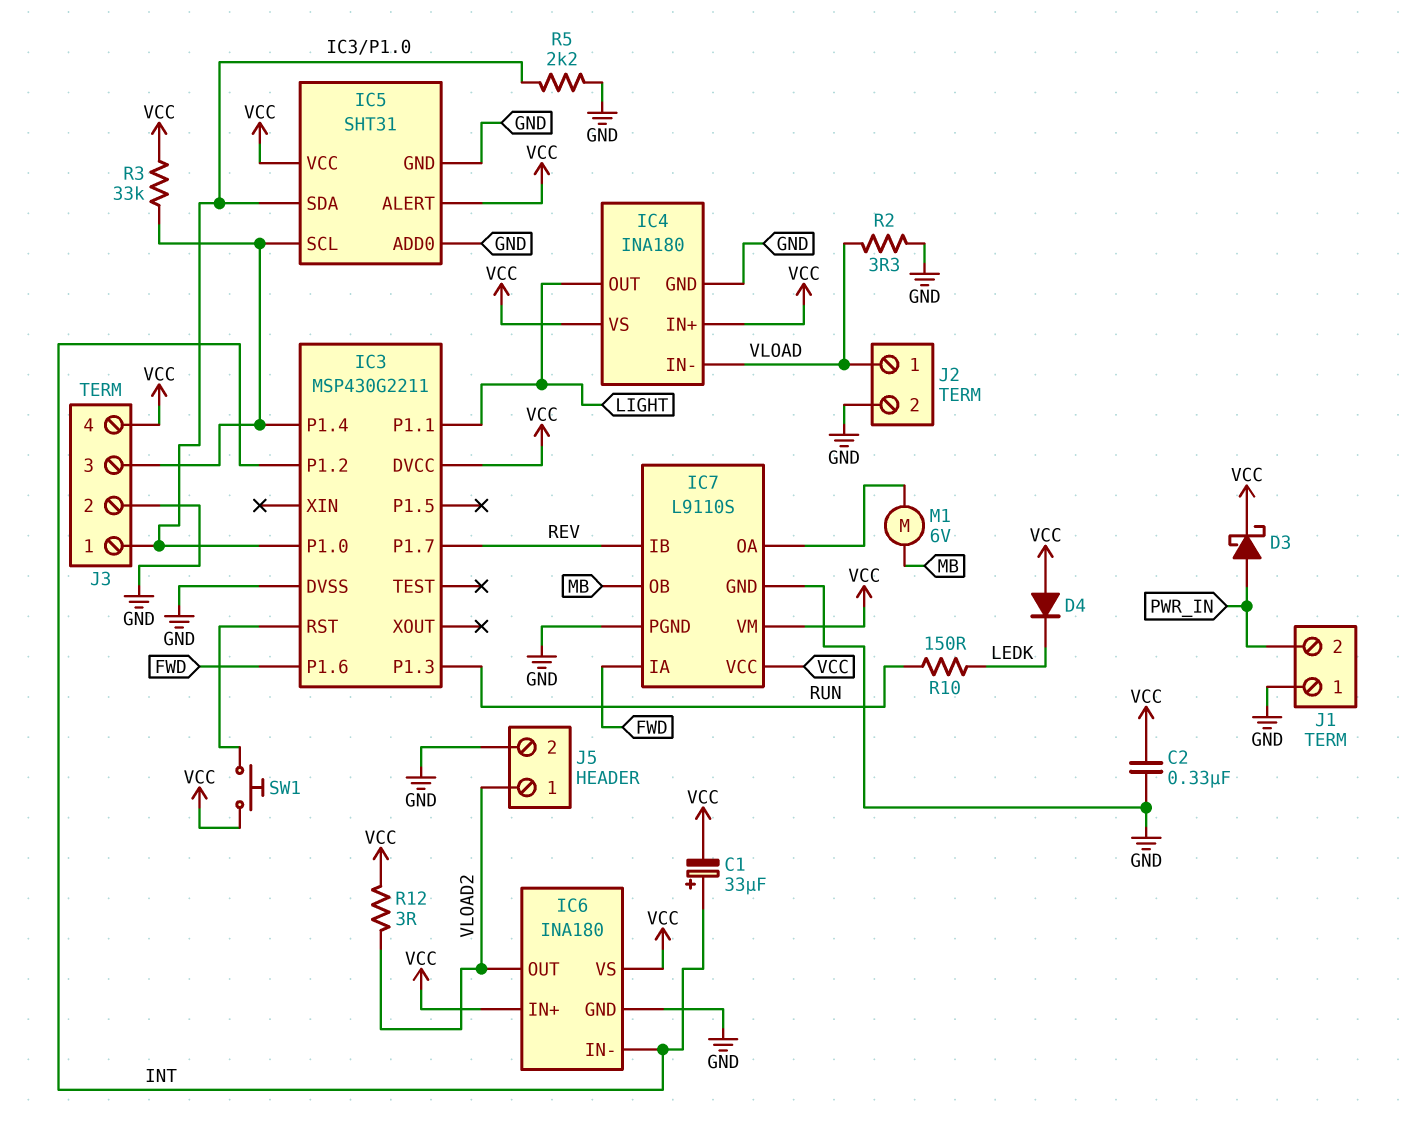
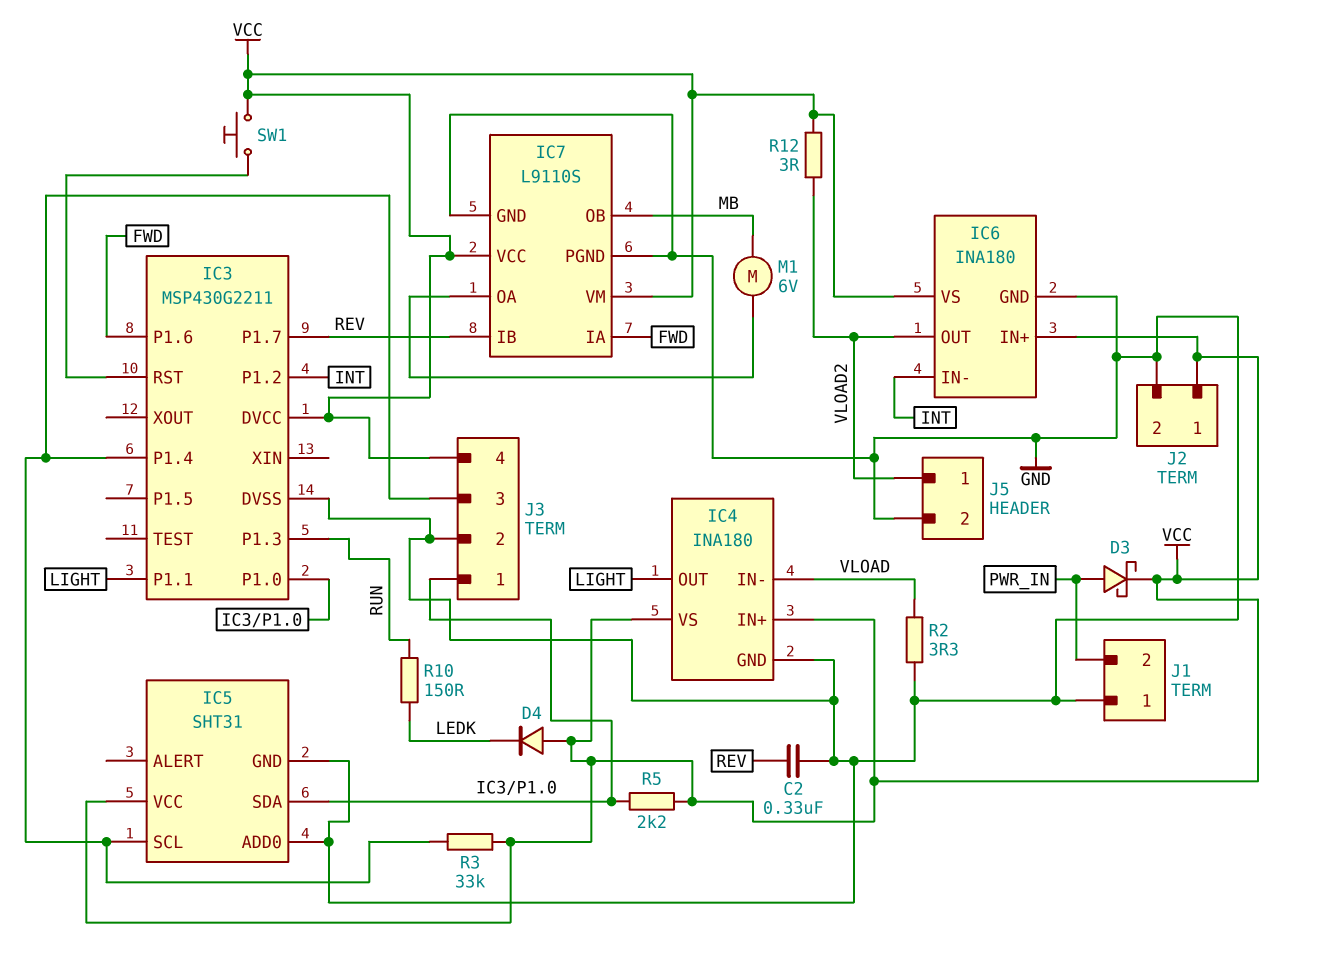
C1: 33uF (plus INT, minus VCC) -> none
C2: 330nF (GND, VCC) -> 330nF (GND, REV)
IC5 pin ALERT: VCC -> none
J2 pin 1: VLOAD -> VCC
R5: 2.2k (GND, IC3/P1.0) -> 2.2k (IC3/P1.0, VCC)

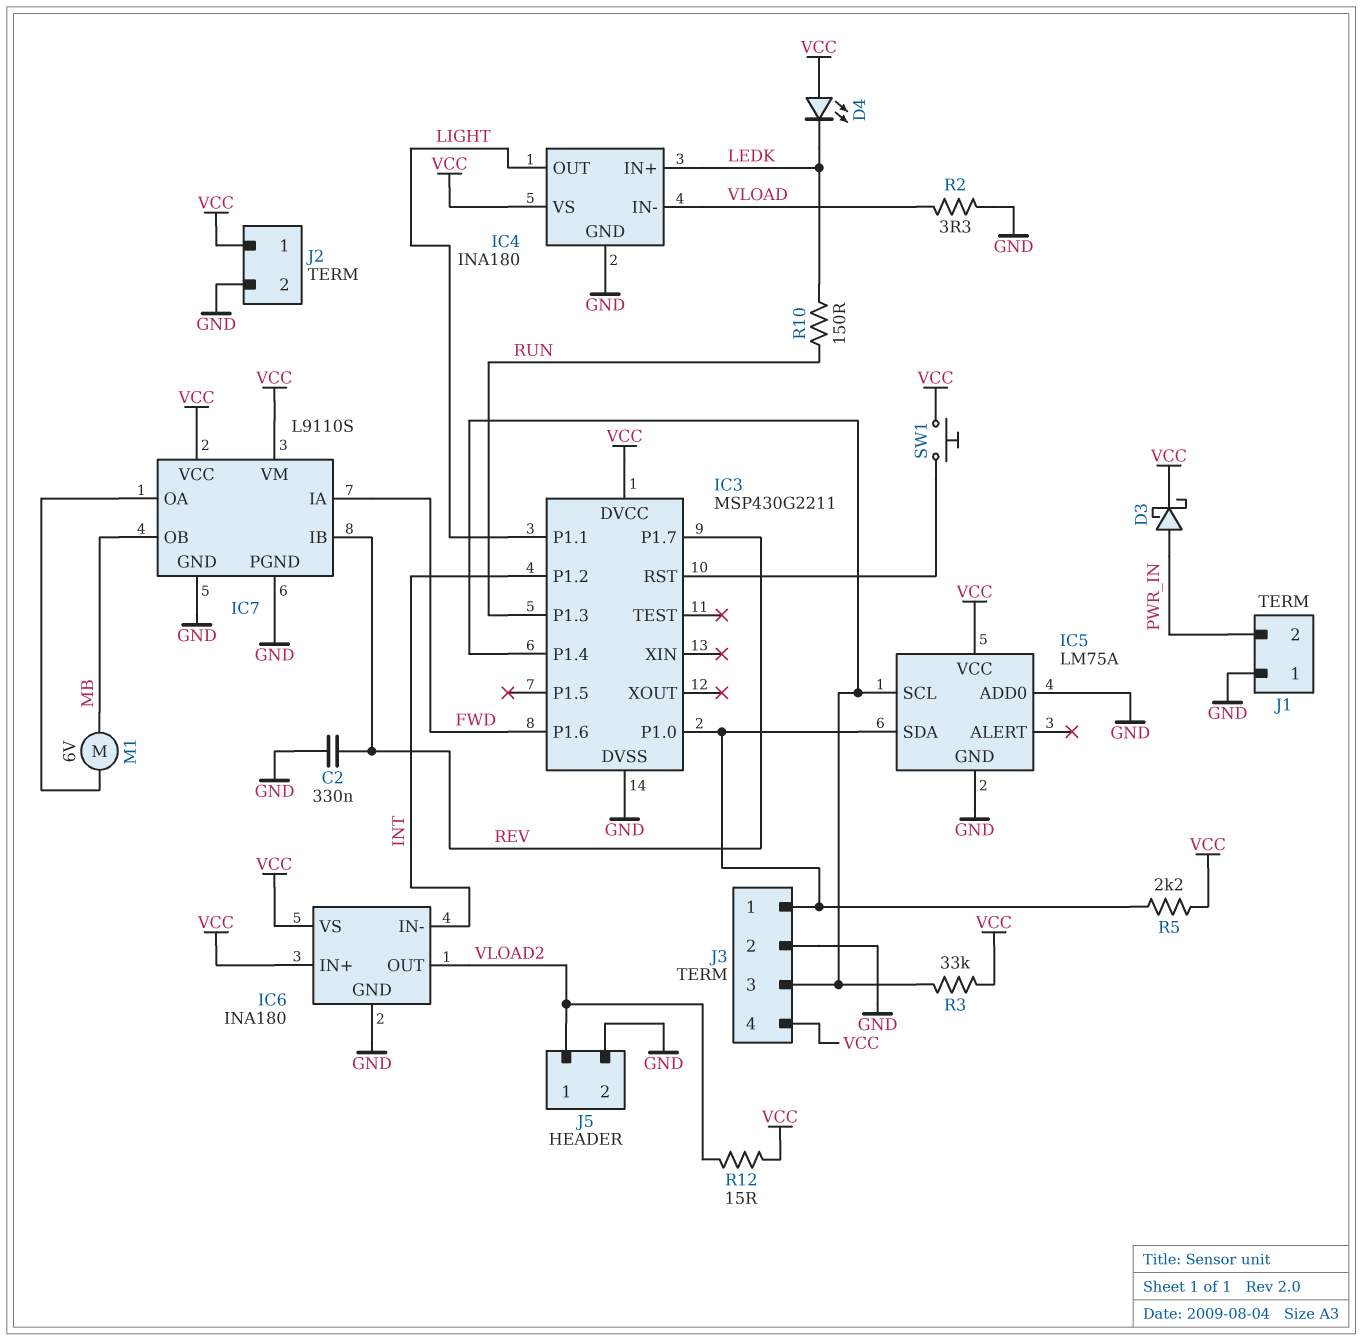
D4: diode (A VCC, K LEDK) -> LED (A VCC, K LEDK)
IC4 pin IN+: VCC -> LEDK
IC5: SHT31 -> LM75A
R12: 3 (VCC, VLOAD2) -> 15 (VCC, VLOAD2)

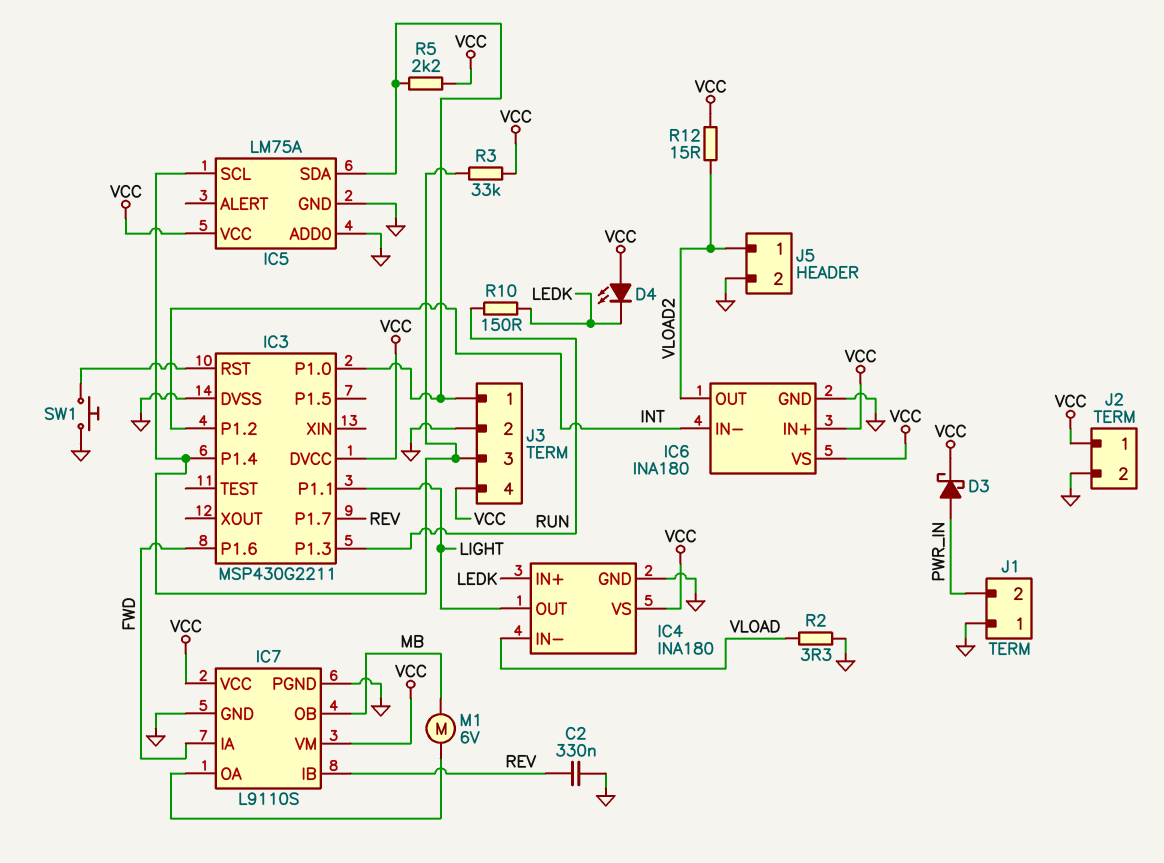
SW1: button (IC3/RST, VCC) -> button (GND, IC3/RST)

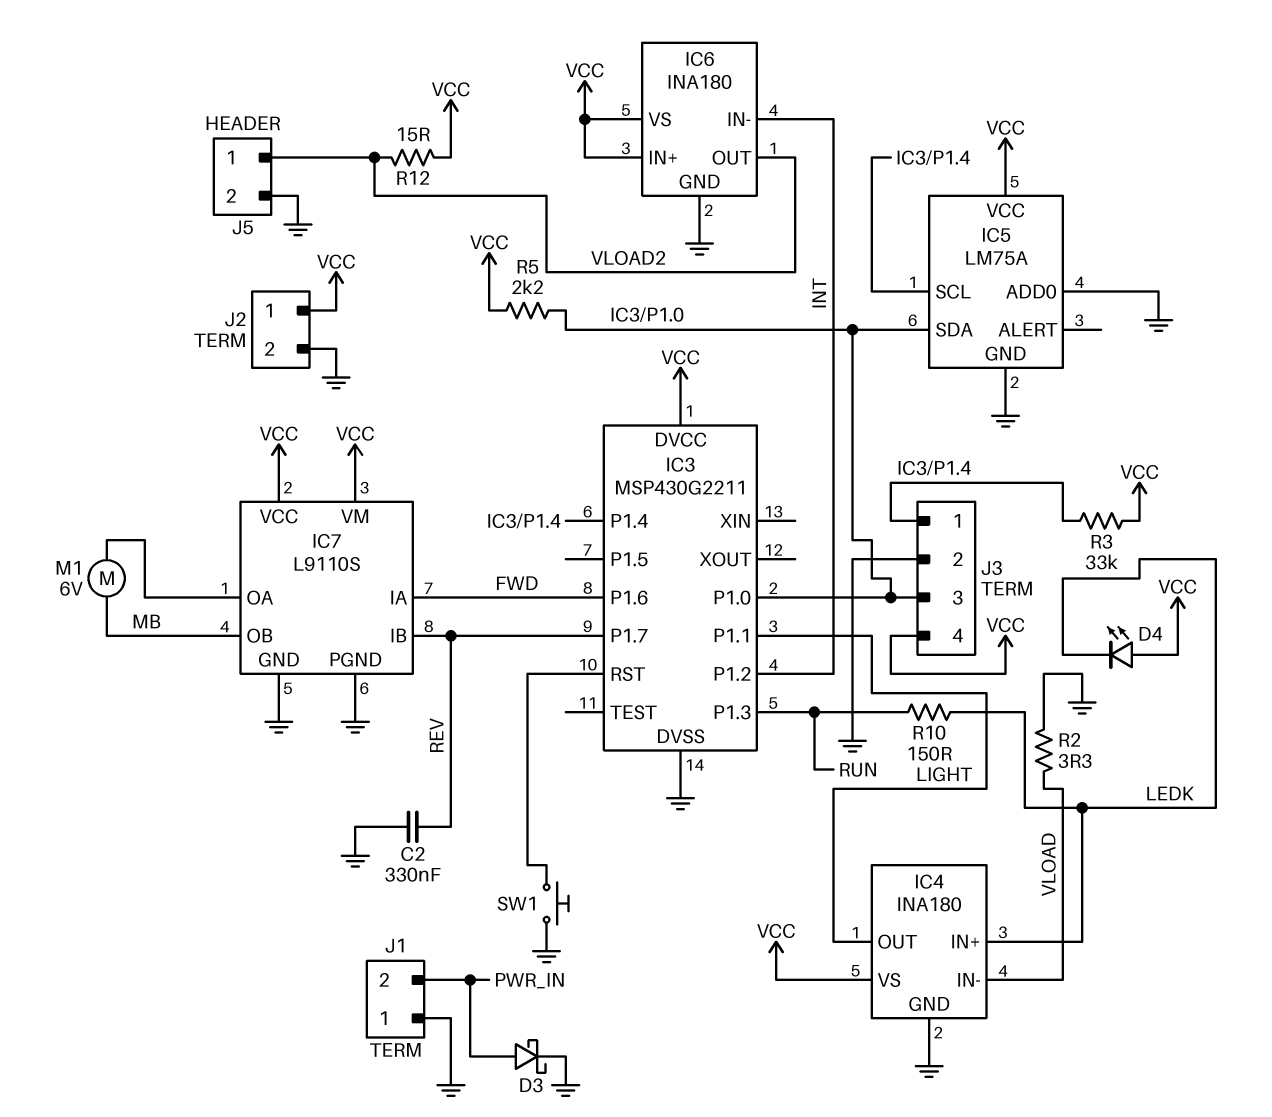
D3: schottky (A PWR_IN, K VCC) -> schottky (A PWR_IN, K GND)
J3 pin 1: IC3/P1.0 -> IC3/P1.4
J3 pin 3: IC3/P1.4 -> IC3/P1.0

